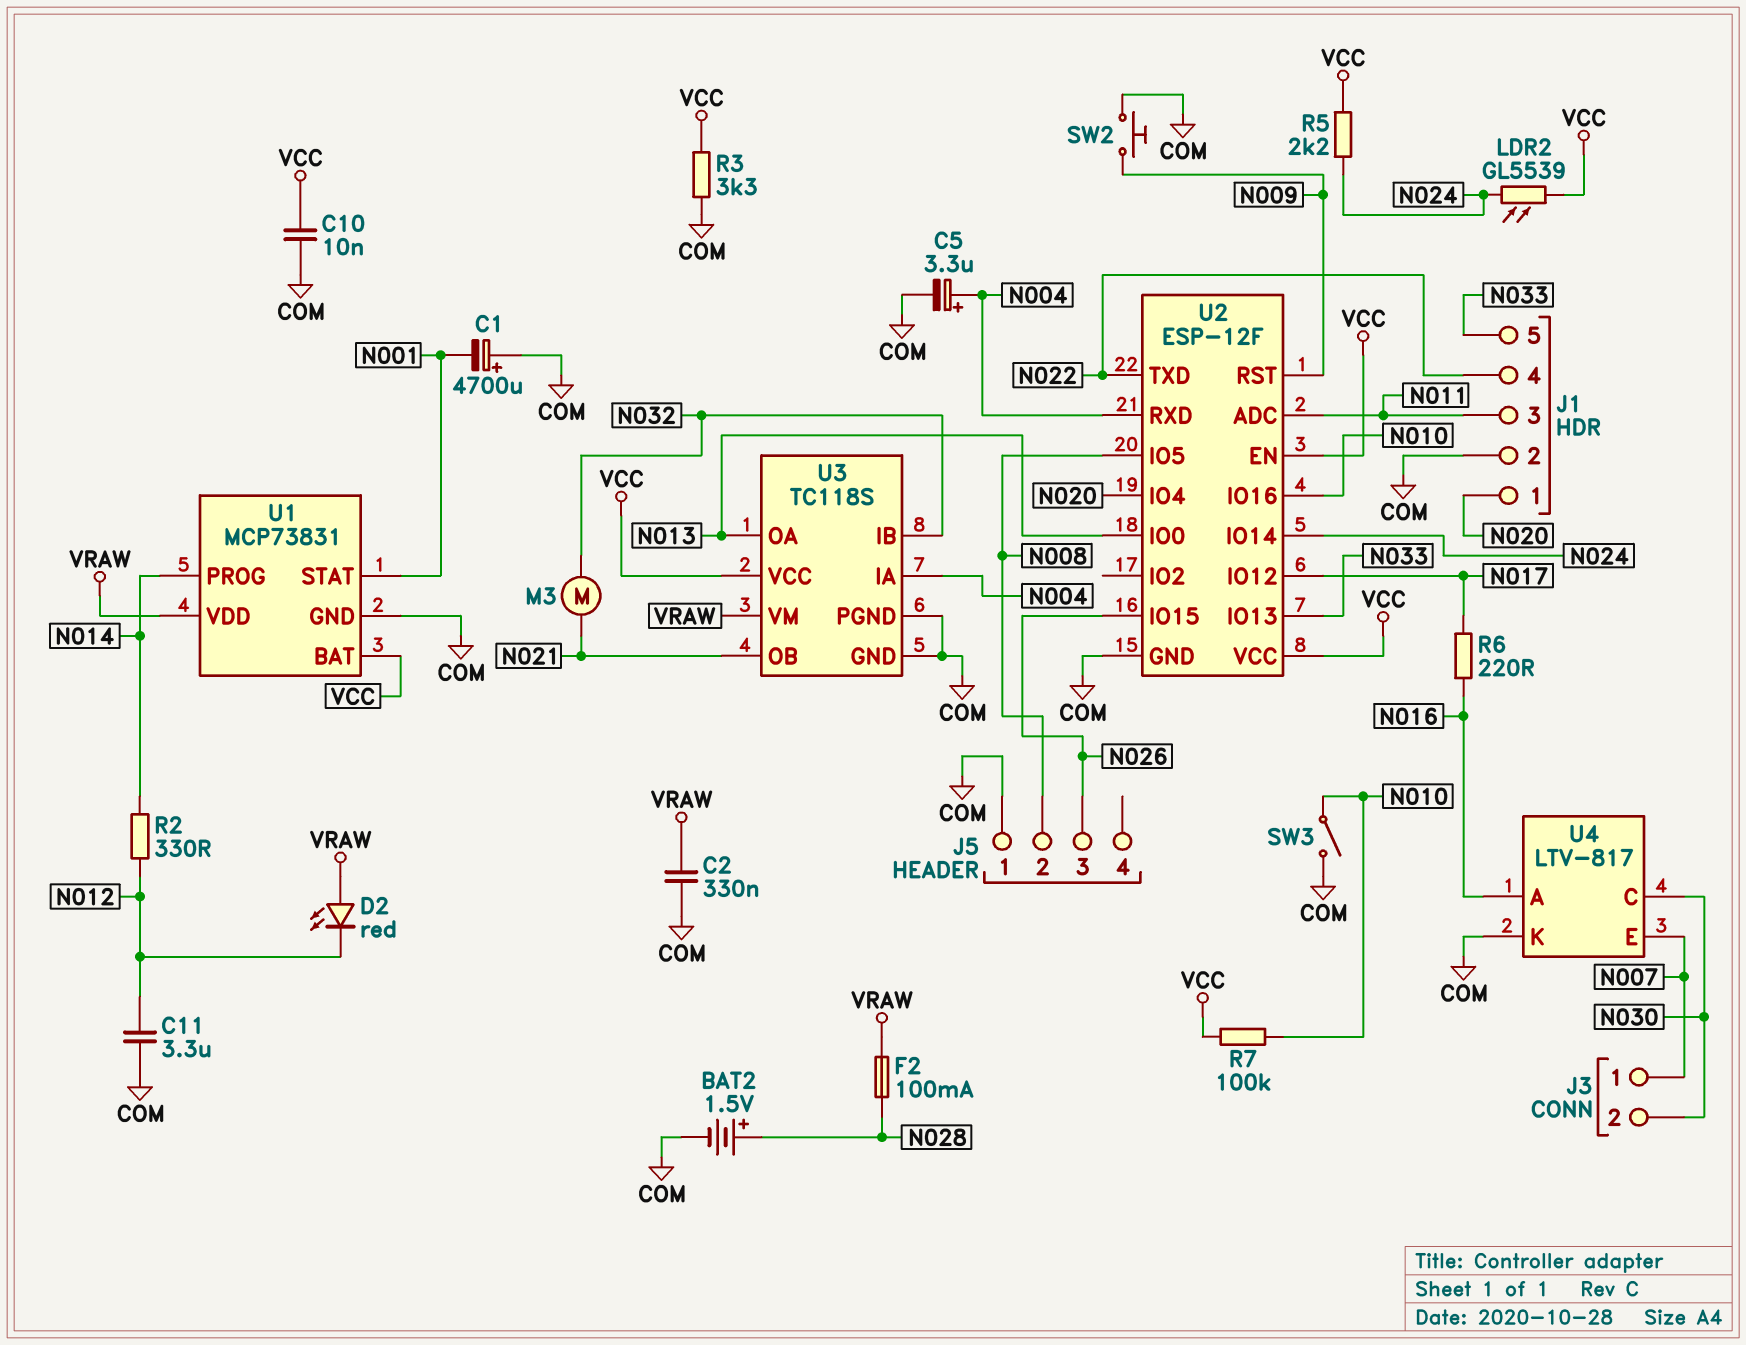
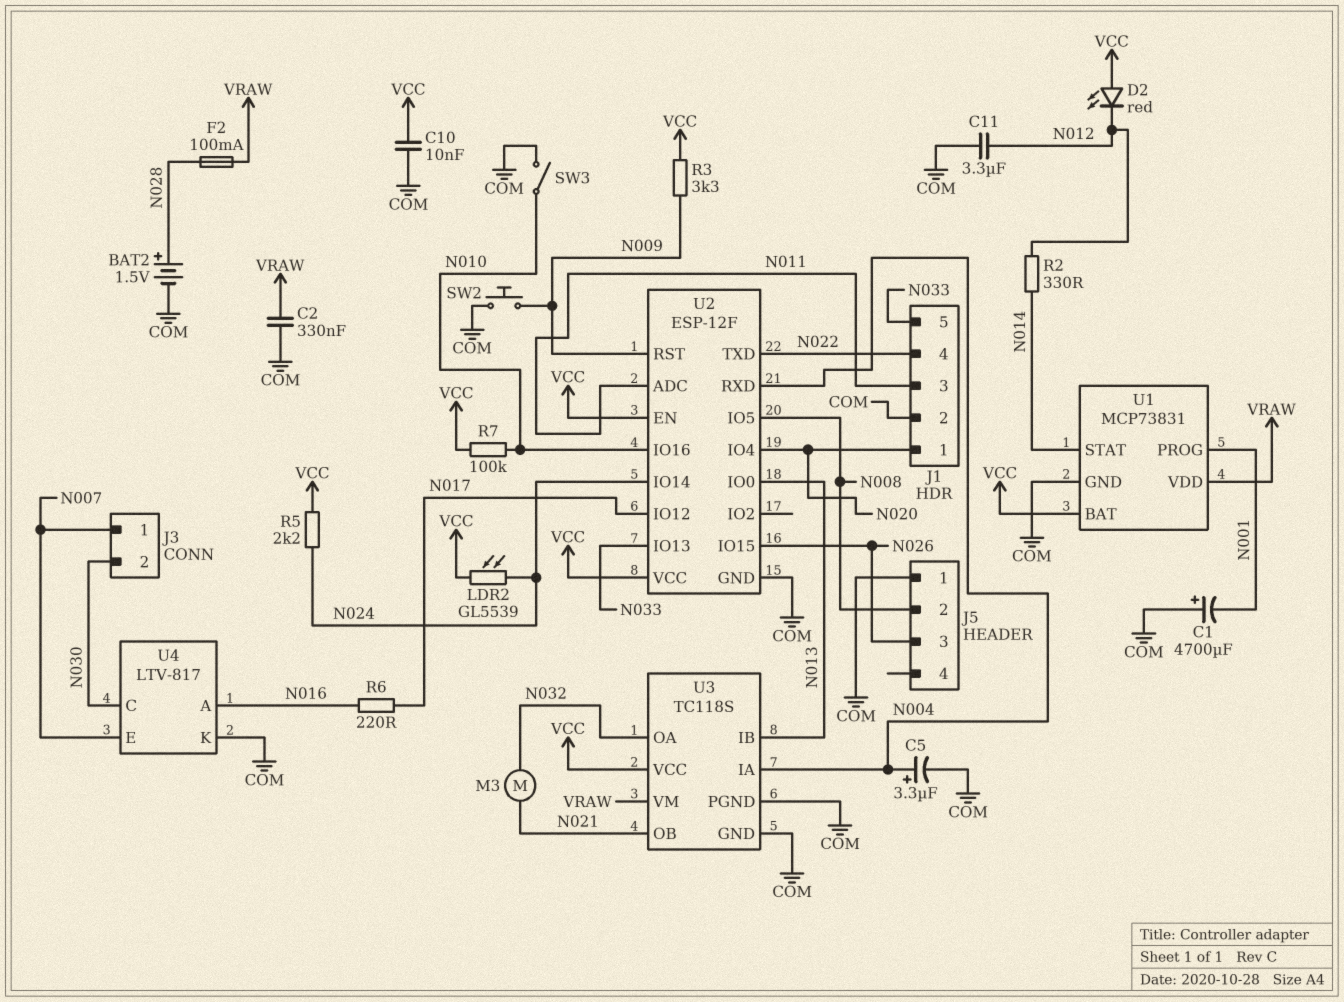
D2: LED red (A VRAW, K N012) -> LED red (A VCC, K N012)
R3: 3.3k (COM, VCC) -> 3.3k (N009, VCC)
U1 pin PROG: N014 -> N001
U1 pin STAT: N001 -> N014
U3 pin IB: N032 -> N013
U3 pin OA: N013 -> N032

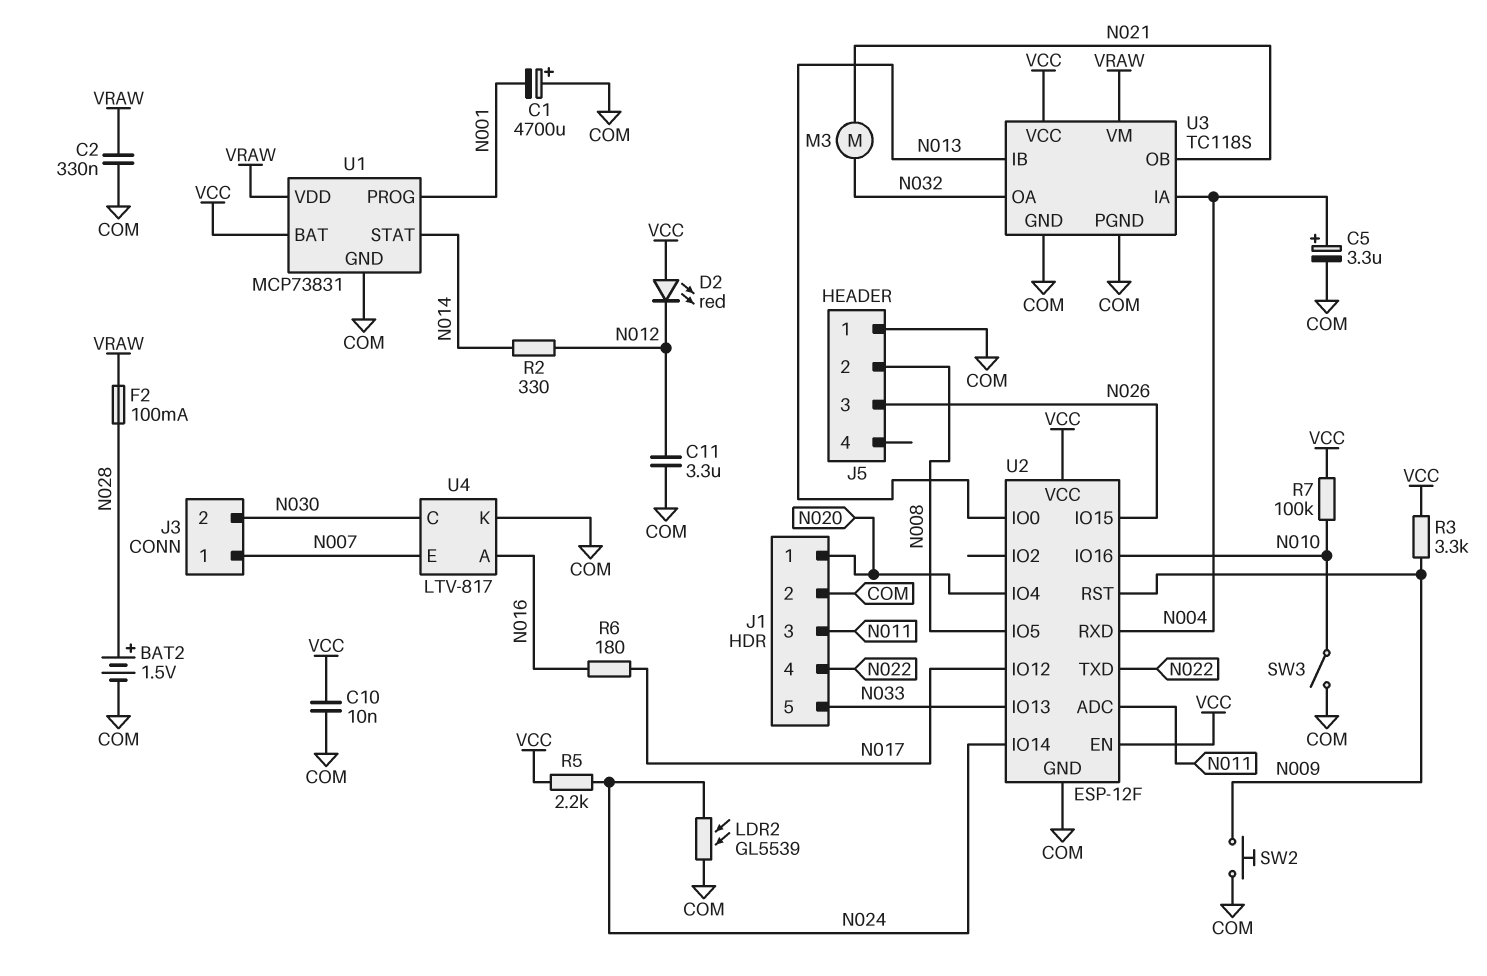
LDR2: GL5539 (N024, VCC) -> GL5539 (COM, N024)
R6: 220 (N016, N017) -> 180 (N016, N017)

